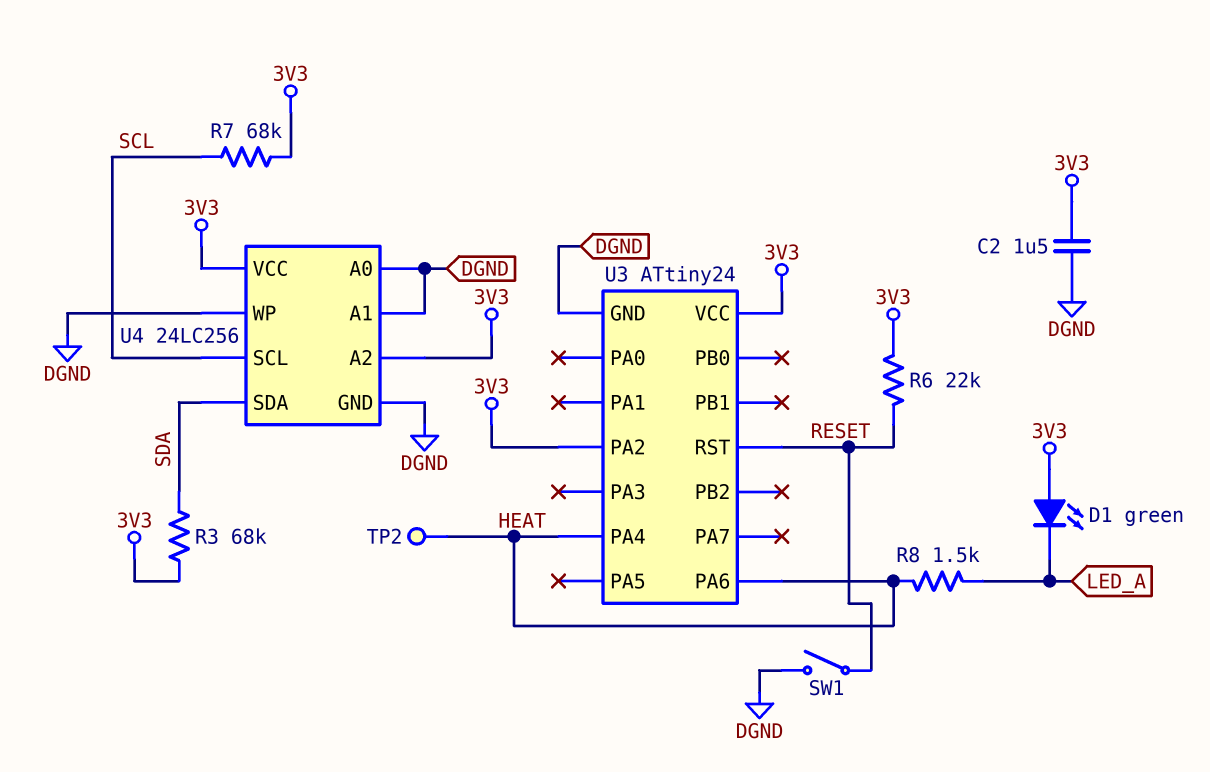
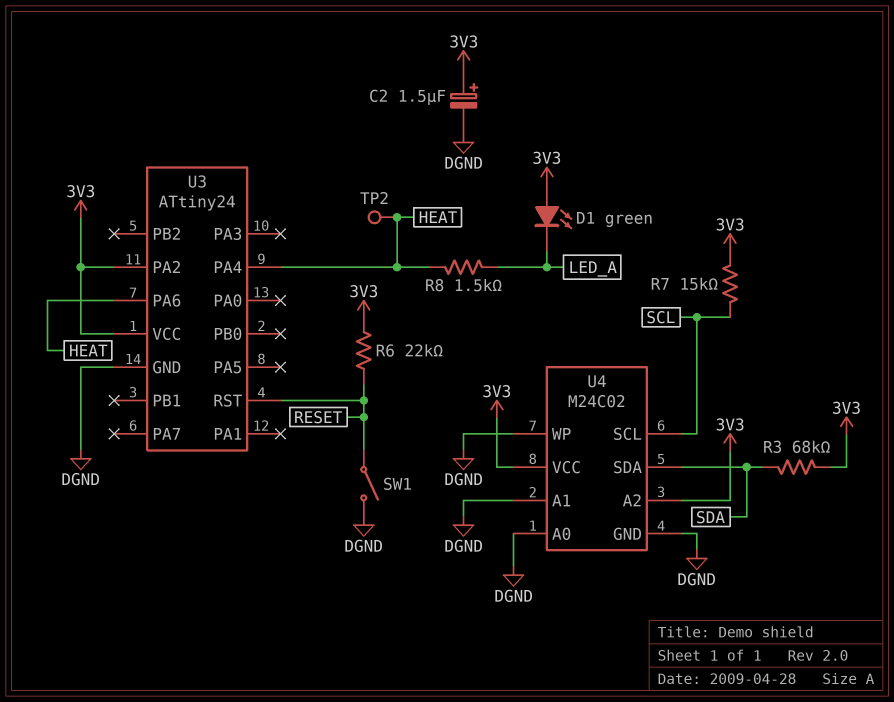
C2: 1.5uF (3V3, DGND) -> 1.5uF (plus 3V3, minus DGND)
R7: 68k (3V3, SCL) -> 15k (3V3, SCL)
U4: 24LC256 -> M24C02

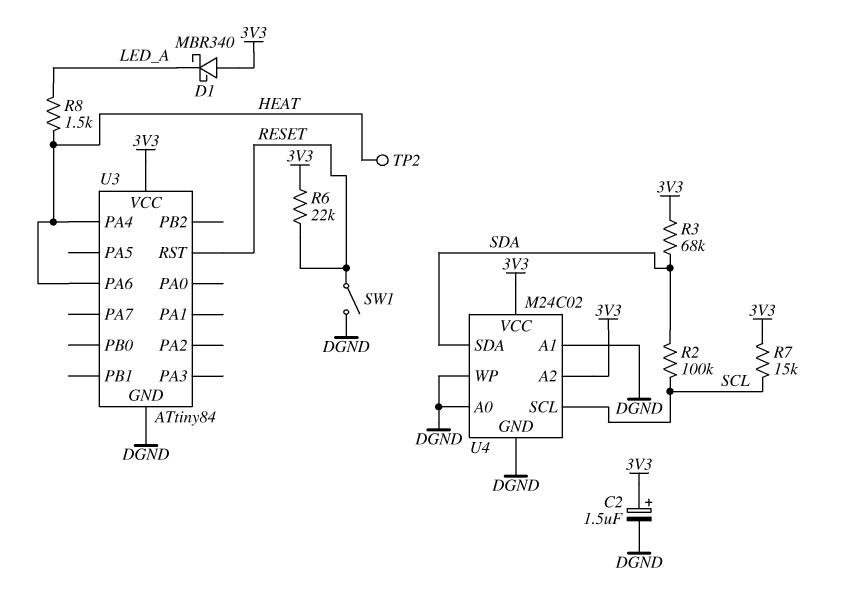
D1: LED green (A 3V3, K LED_A) -> schottky MBR340 (A 3V3, K LED_A)
R2: none -> 100k (SCL, SDA)
U3: ATtiny24 -> ATtiny84
U3 pin PA2: 3V3 -> none

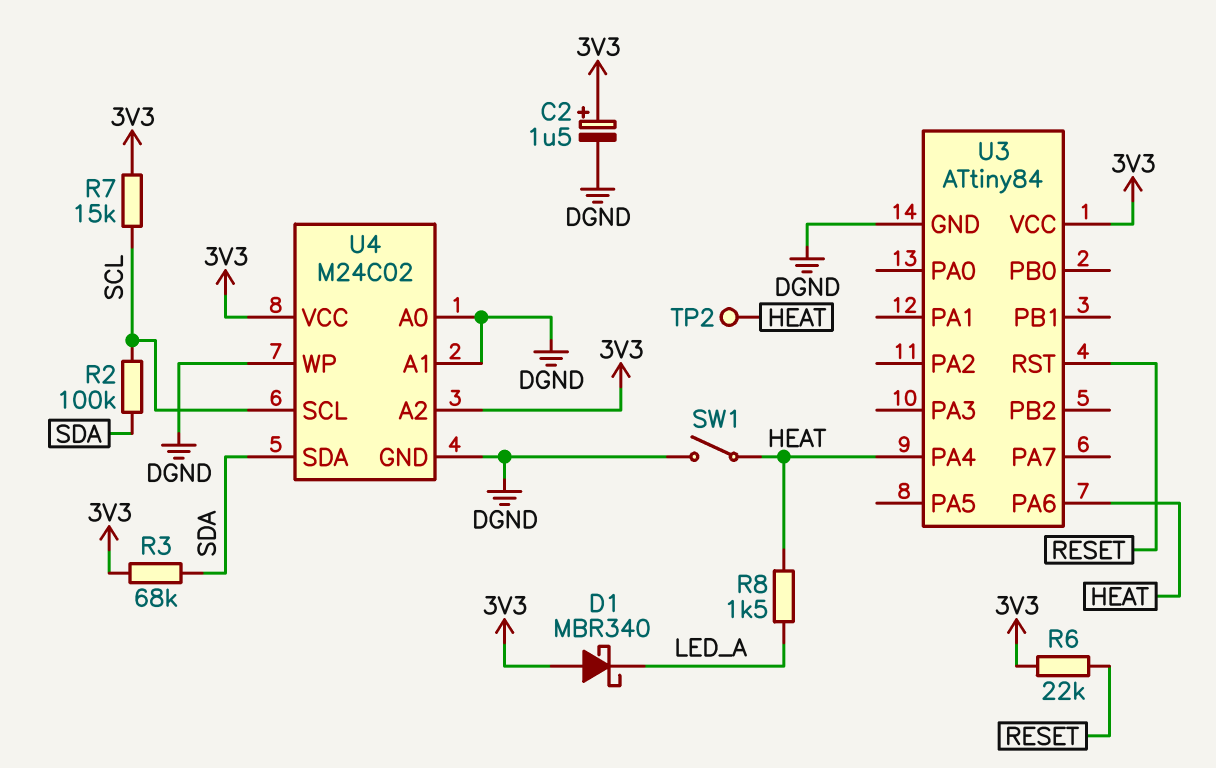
SW1: switch (DGND, RESET) -> switch (DGND, HEAT)

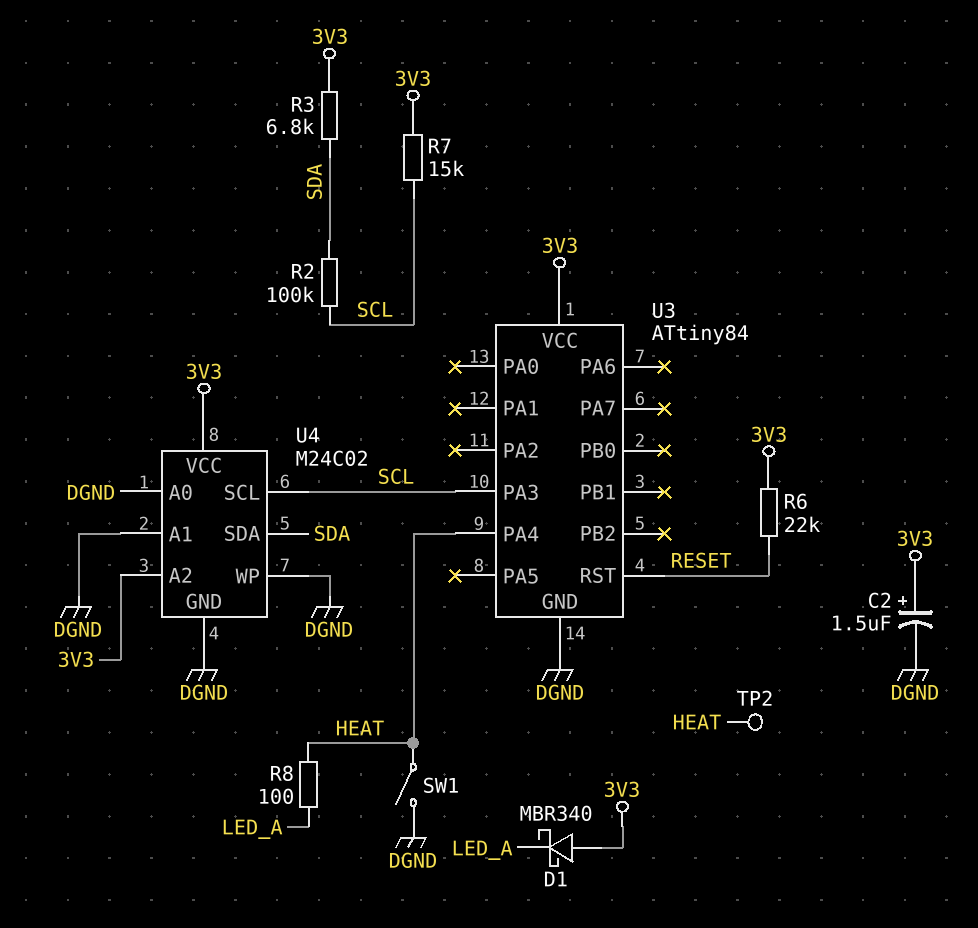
R3: 68k (3V3, SDA) -> 6.8k (3V3, SDA)
R8: 1.5k (HEAT, LED_A) -> 100 (HEAT, LED_A)
U3 pin PA3: none -> SCL
U3 pin PA6: HEAT -> none

